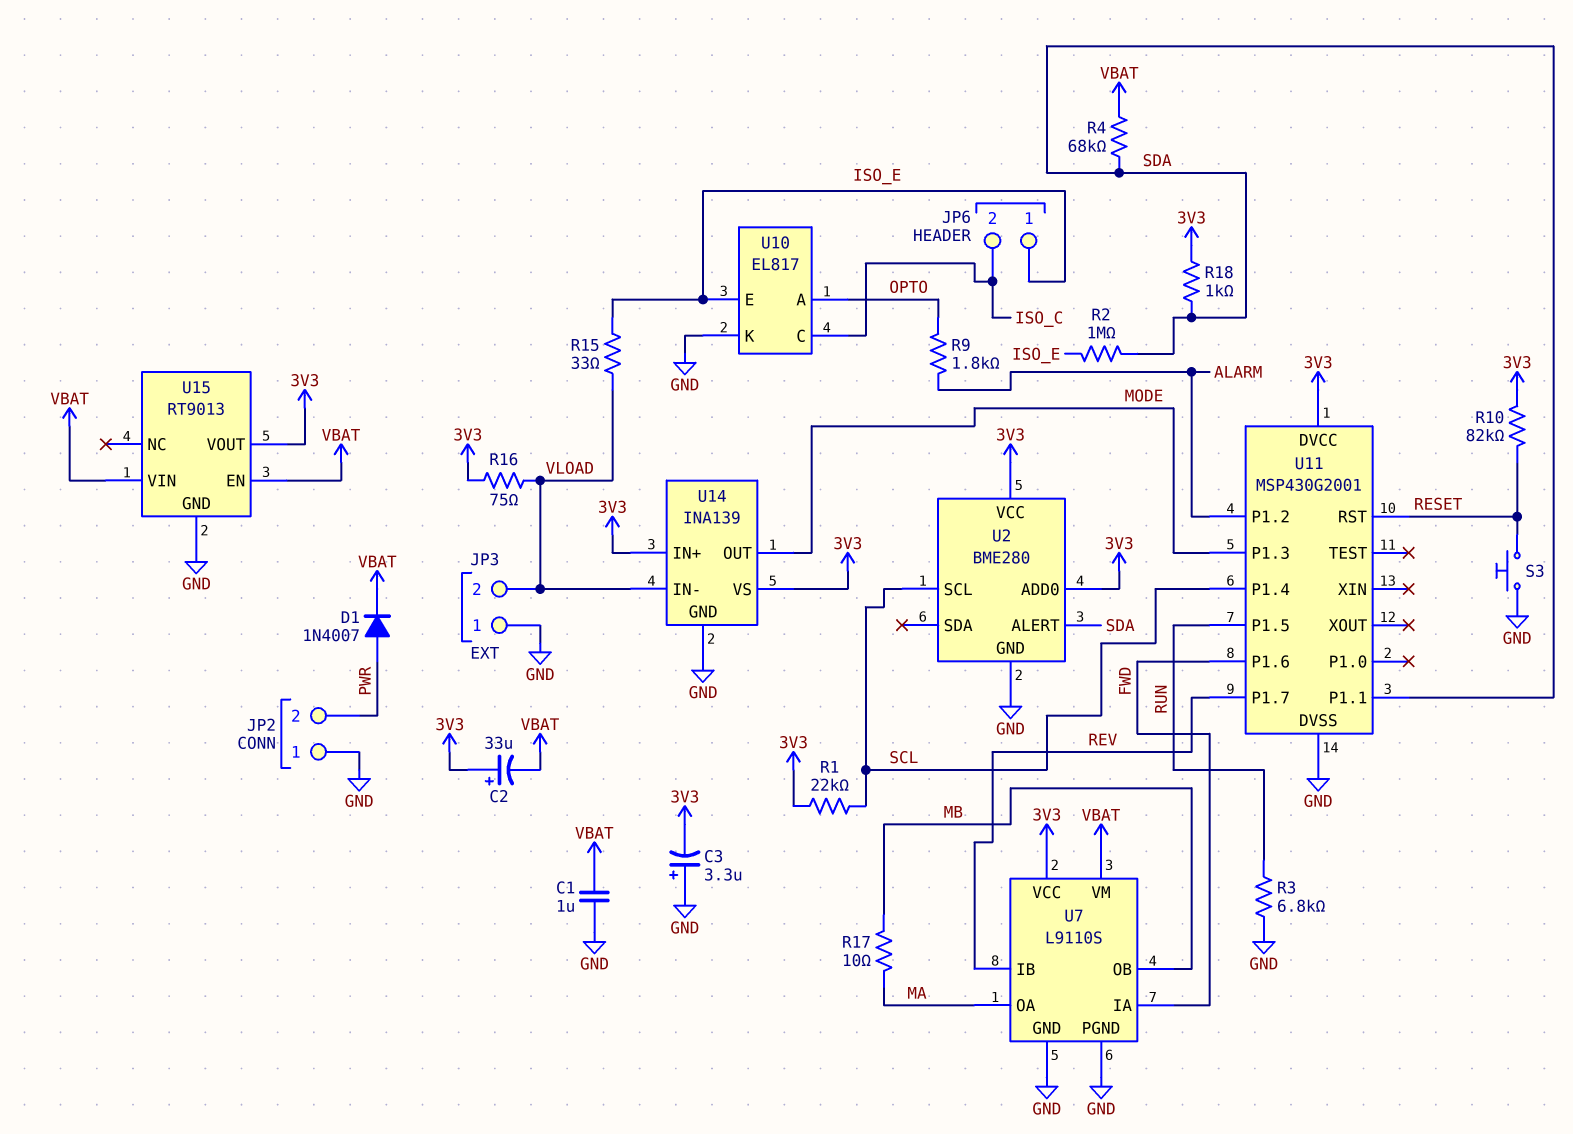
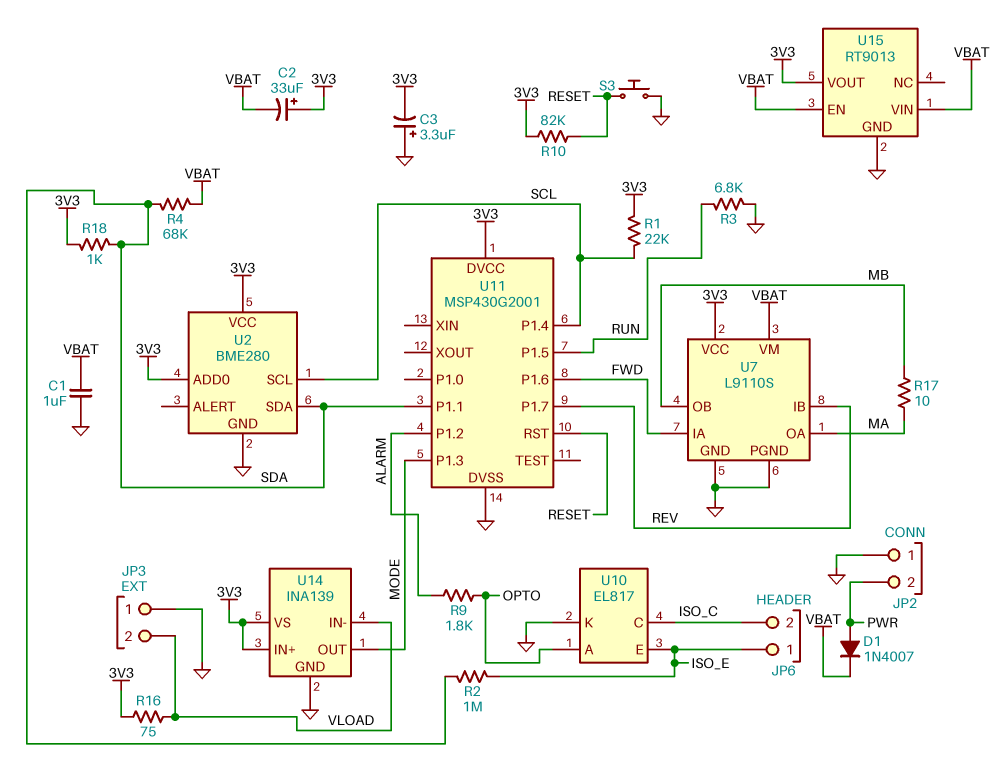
R15: 33 (ISO_E, VLOAD) -> none
U2 pin ALERT: SDA -> none
U2 pin SDA: none -> SDA

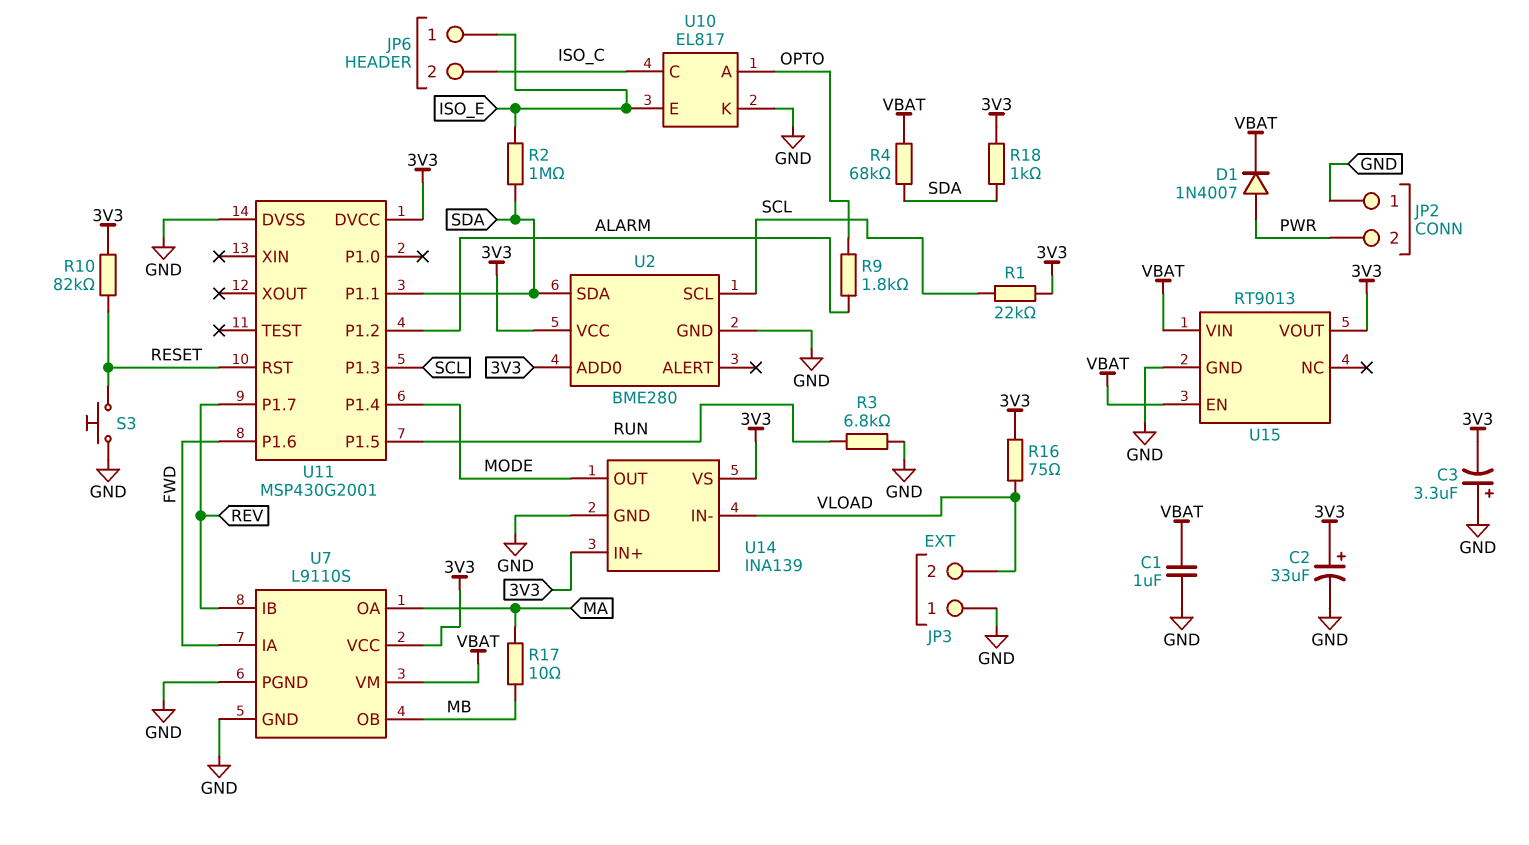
C2: 33uF (plus 3V3, minus VBAT) -> 33uF (plus 3V3, minus GND)
U11 pin P1.3: MODE -> SCL
U11 pin P1.4: SCL -> MODE

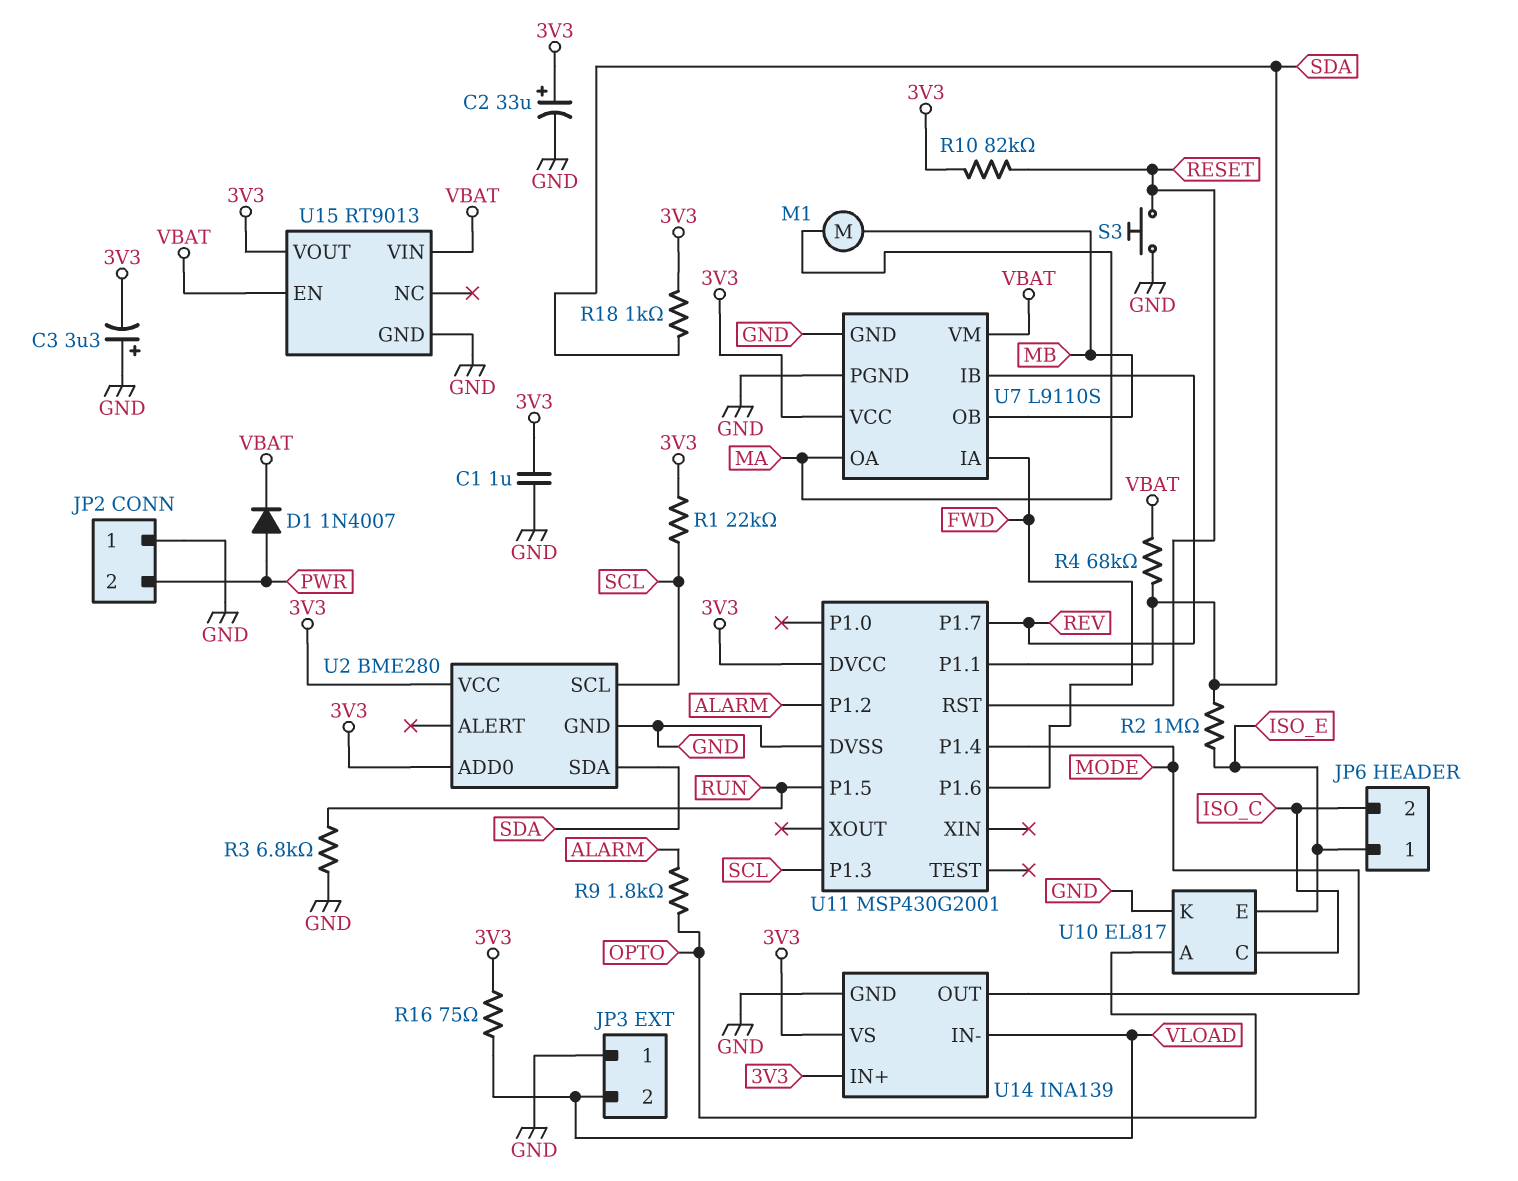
C1: 1uF (GND, VBAT) -> 1uF (3V3, GND)
M1: none -> motor (MA, MB)
R17: 10 (MA, MB) -> none

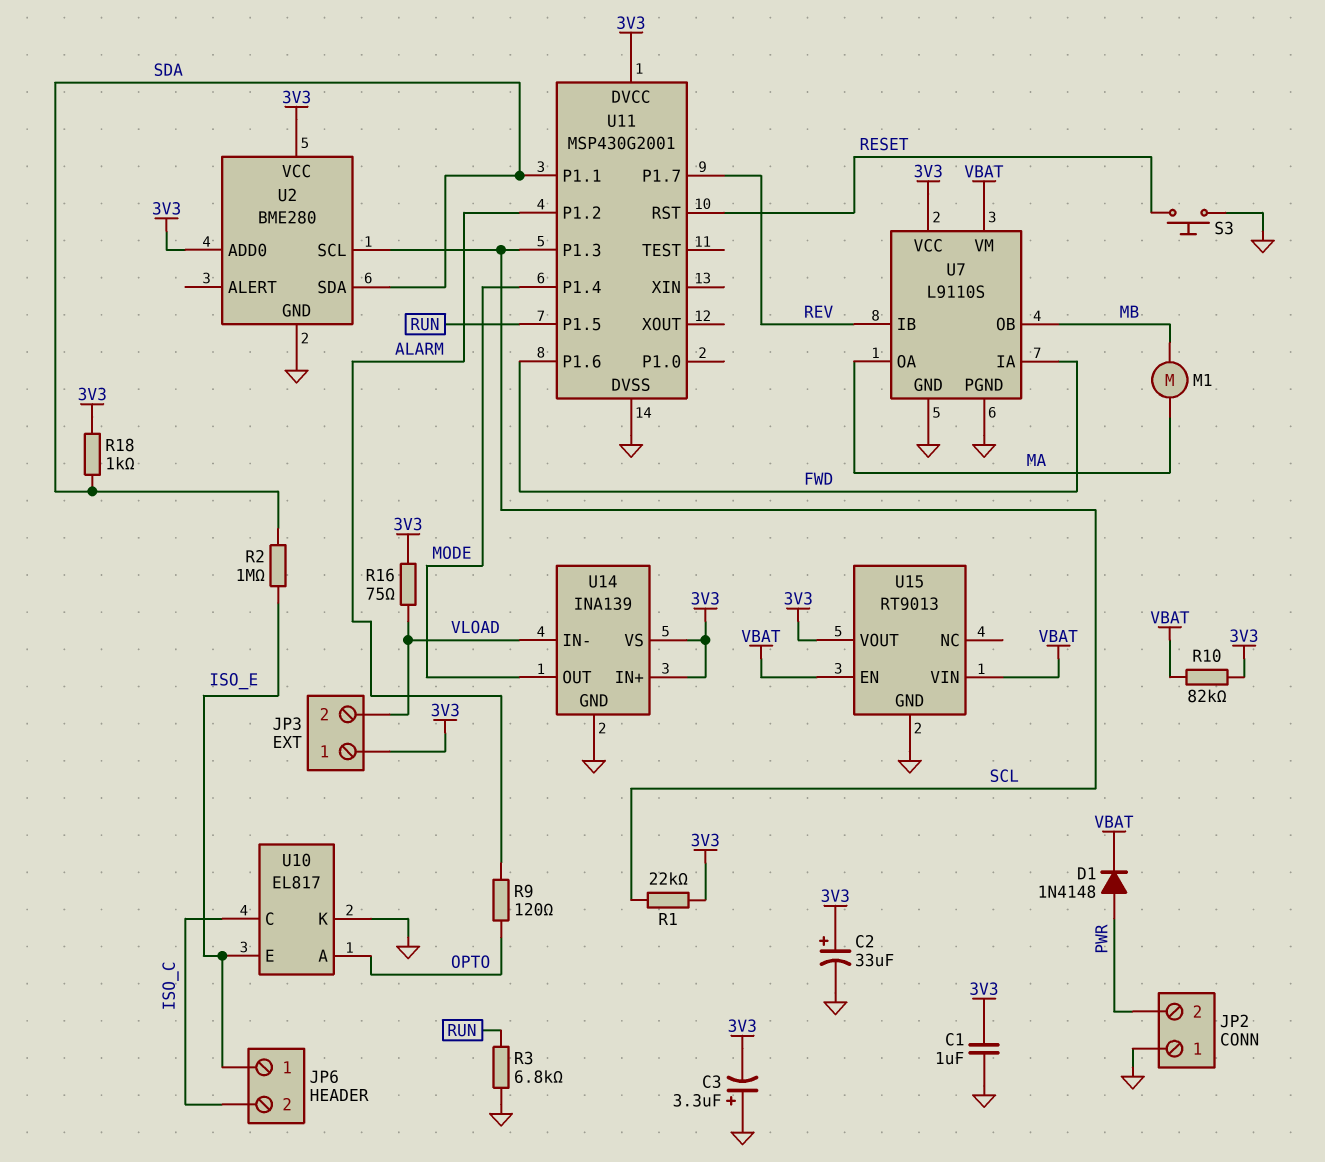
D1: diode 1N4007 (A PWR, K VBAT) -> diode 1N4148 (A PWR, K VBAT)
JP3 pin 1: GND -> 3V3
R4: 68k (SDA, VBAT) -> none
R9: 1.8k (ALARM, OPTO) -> 120 (ALARM, OPTO)
R10: 82k (3V3, RESET) -> 82k (3V3, VBAT)

